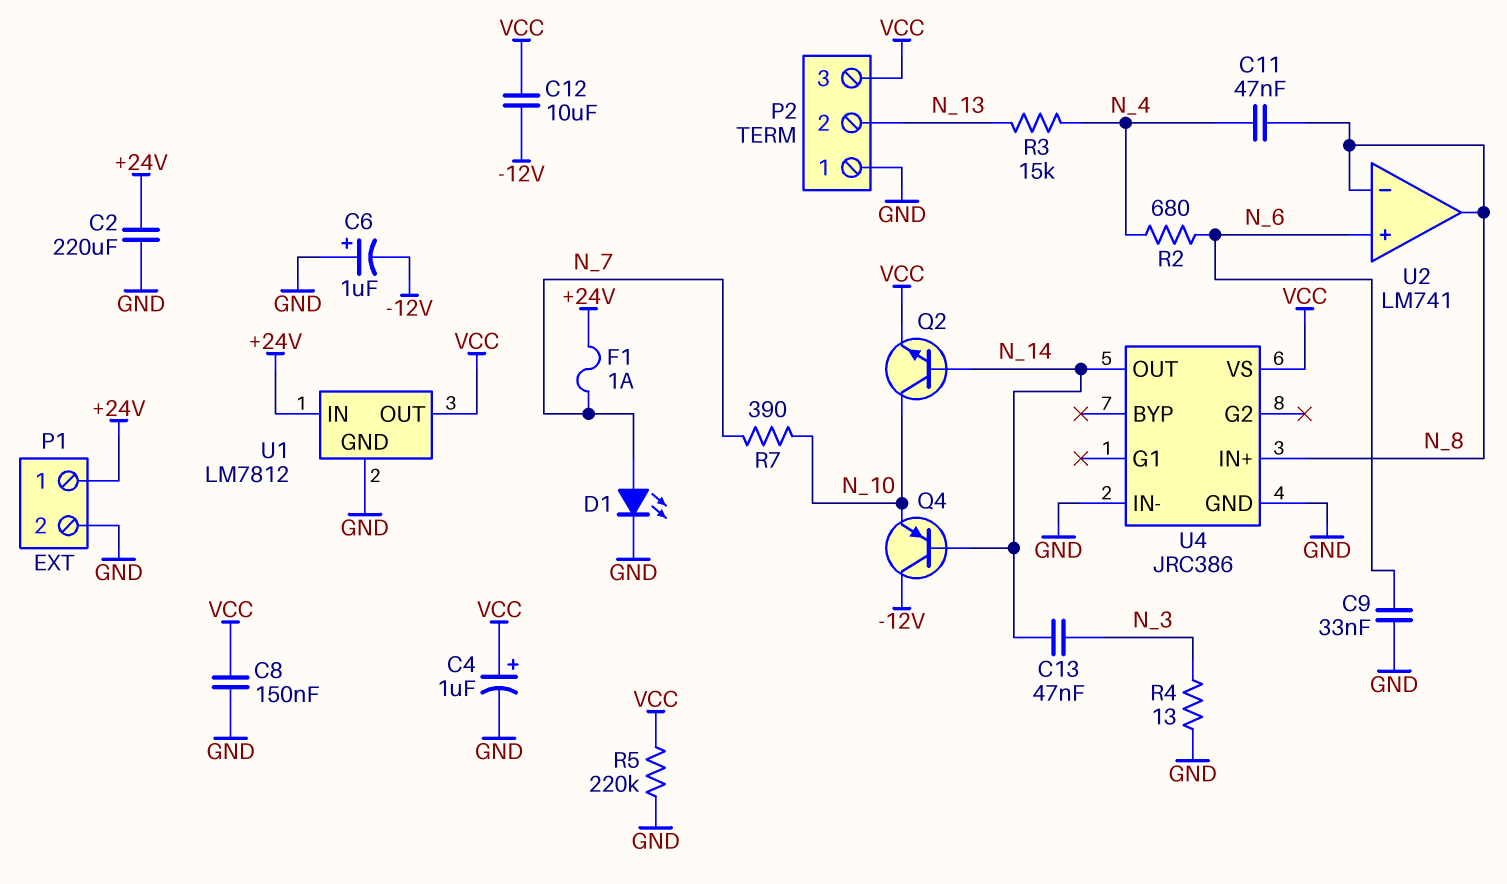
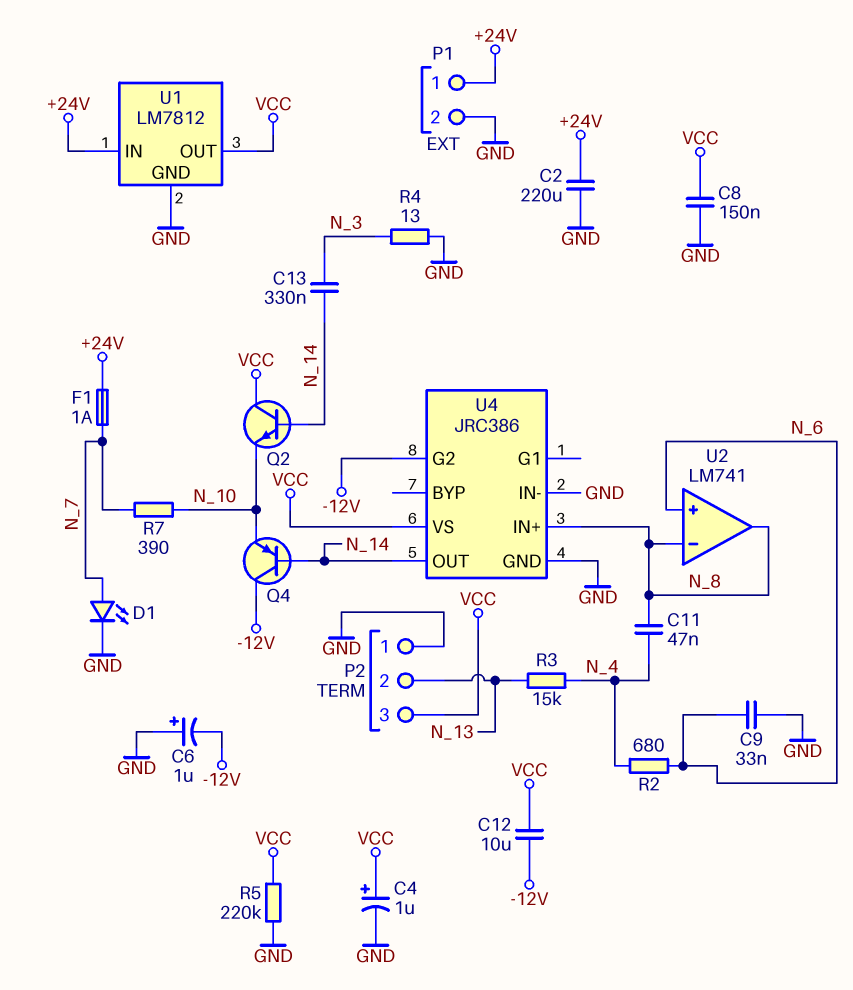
C13: 47nF (N_3, N_14) -> 330nF (N_3, N_14)
Q2: NPN (B N_14, C N_10, E VCC) -> NPN (B N_14, C VCC, E N_10)
U4 pin G2: none -> -12V

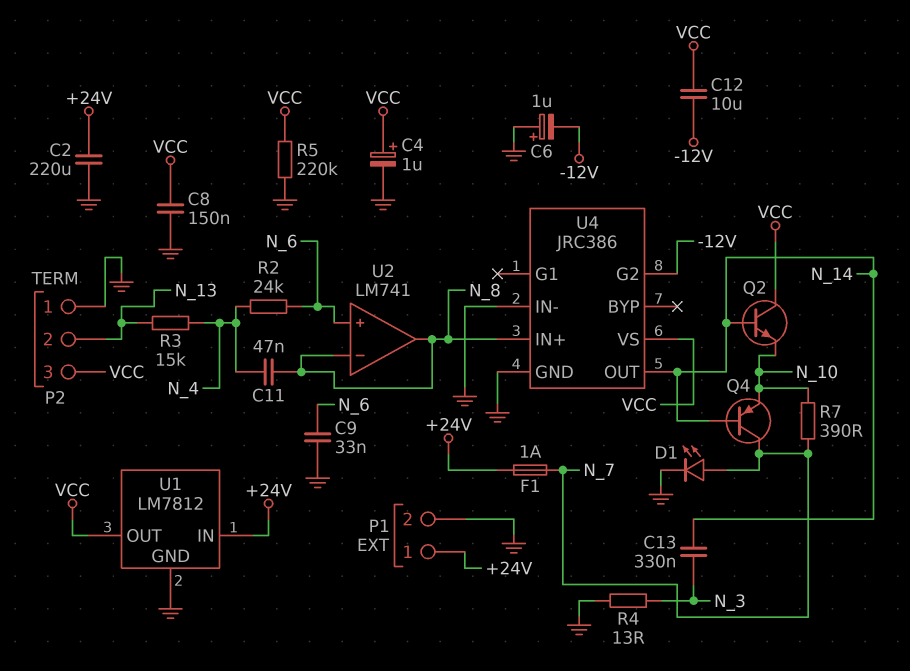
Q4: PNP (B N_14, C -12V, E N_10) -> PNP (B N_14, C N_7, E N_10)
R2: 680 (N_4, N_6) -> 24k (N_4, N_6)

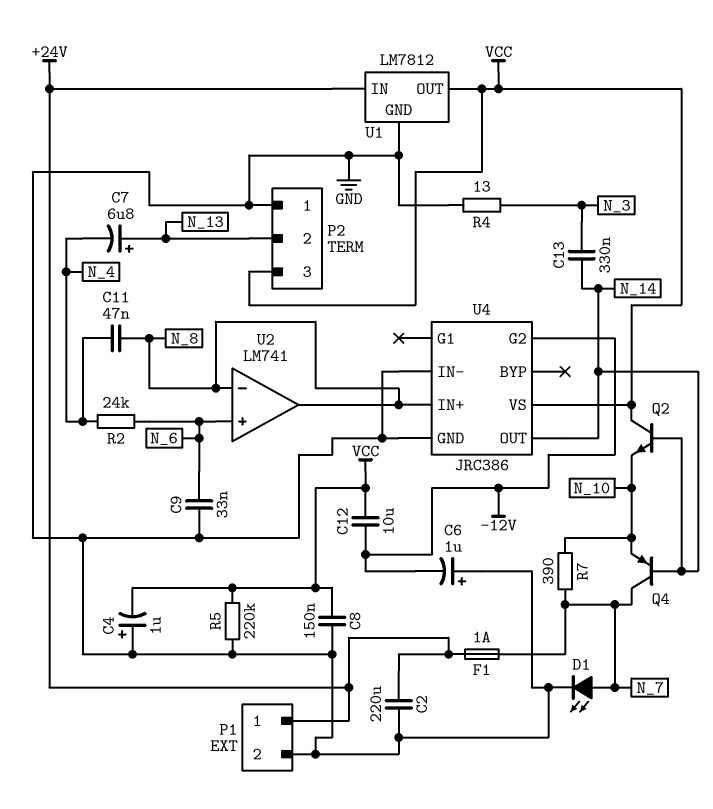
C4: 1uF (plus VCC, minus GND) -> 1uF (plus GND, minus VCC)
C7: none -> 6.8uF (plus N_13, minus N_4)
R3: 15k (N_4, N_13) -> none

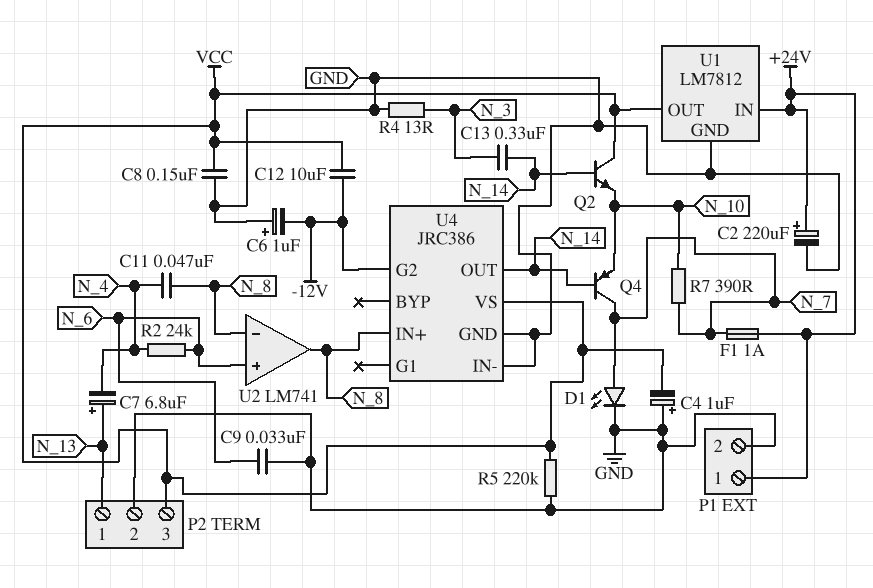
C2: 220uF (+24V, GND) -> 220uF (plus +24V, minus GND)
P2 pin 1: GND -> N_13
P2 pin 2: N_13 -> GND

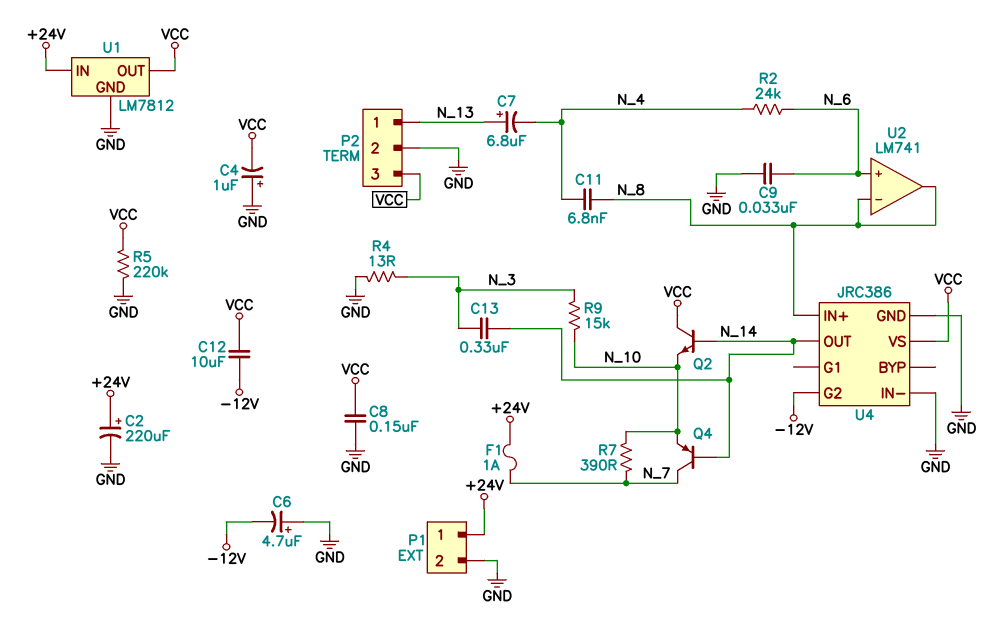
C6: 1uF (plus GND, minus -12V) -> 4.7uF (plus GND, minus -12V)
C11: 47nF (N_4, N_8) -> 6.8nF (N_4, N_8)
D1: LED (A N_7, K GND) -> none
R9: none -> 15k (N_3, N_10)

